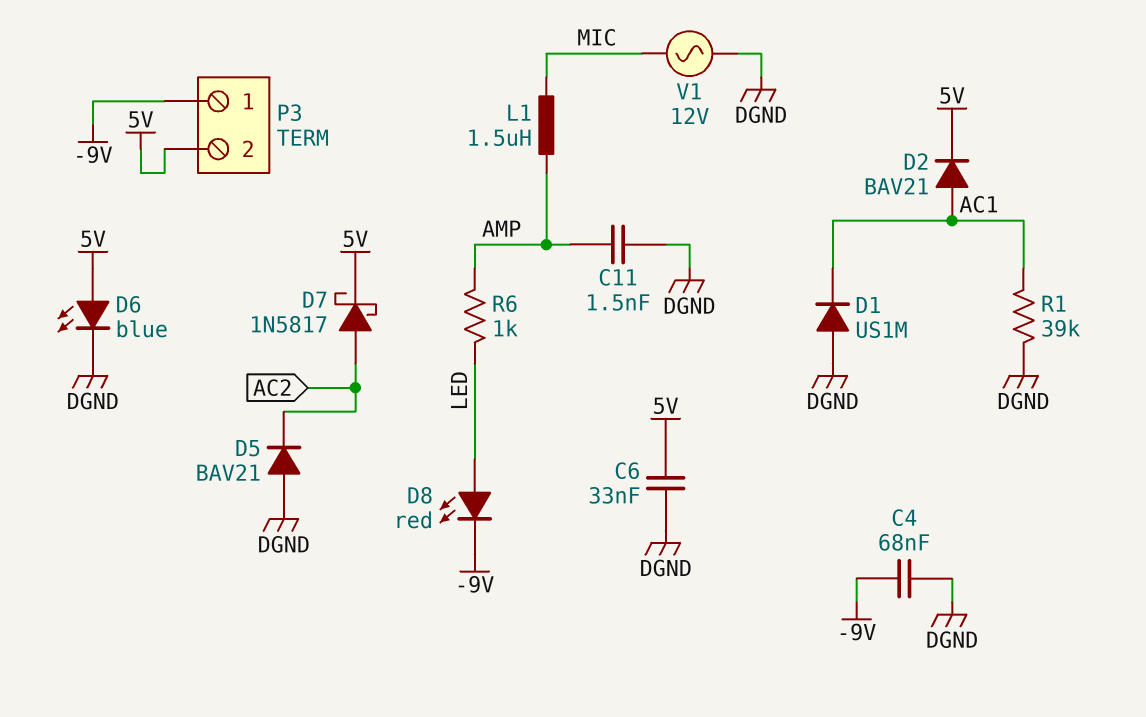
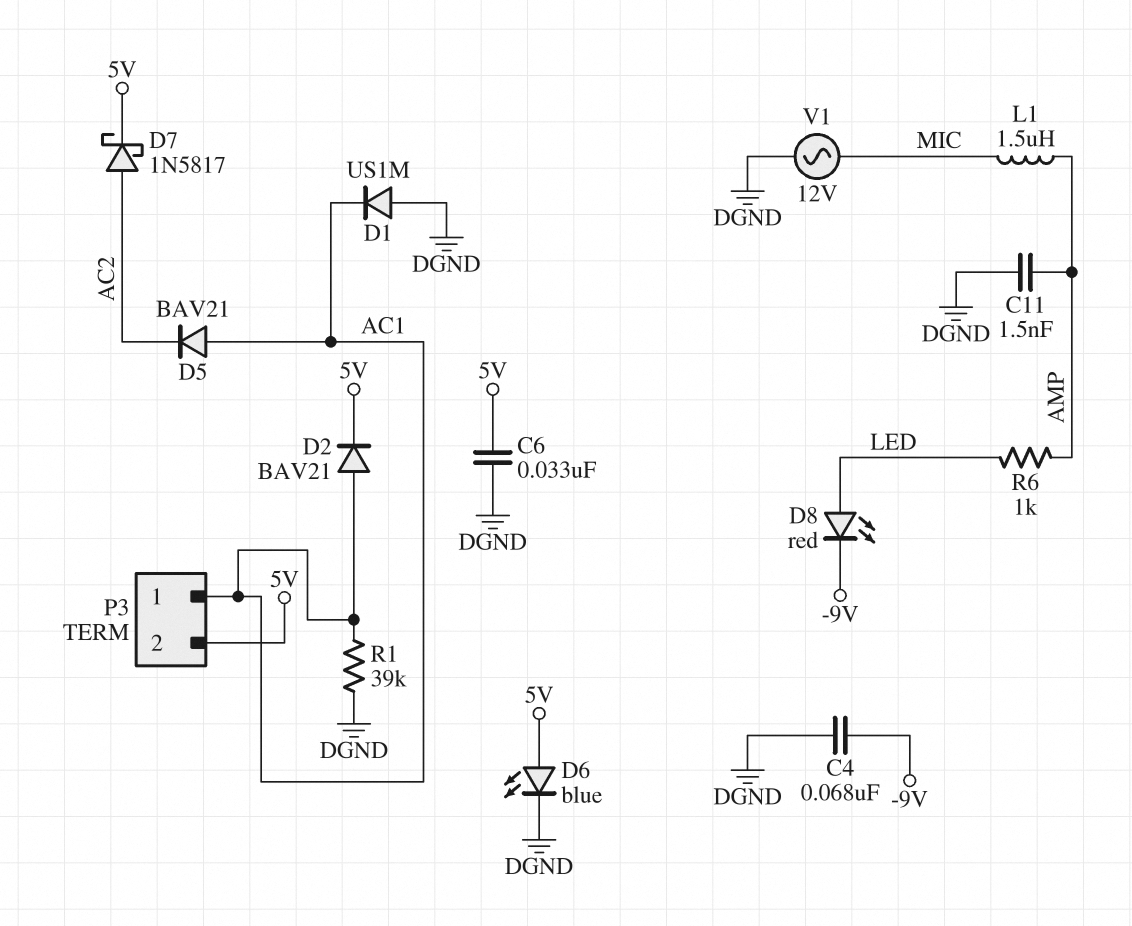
D5: diode BAV21 (A DGND, K AC2) -> diode BAV21 (A AC1, K AC2)
P3 pin 1: -9V -> AC1

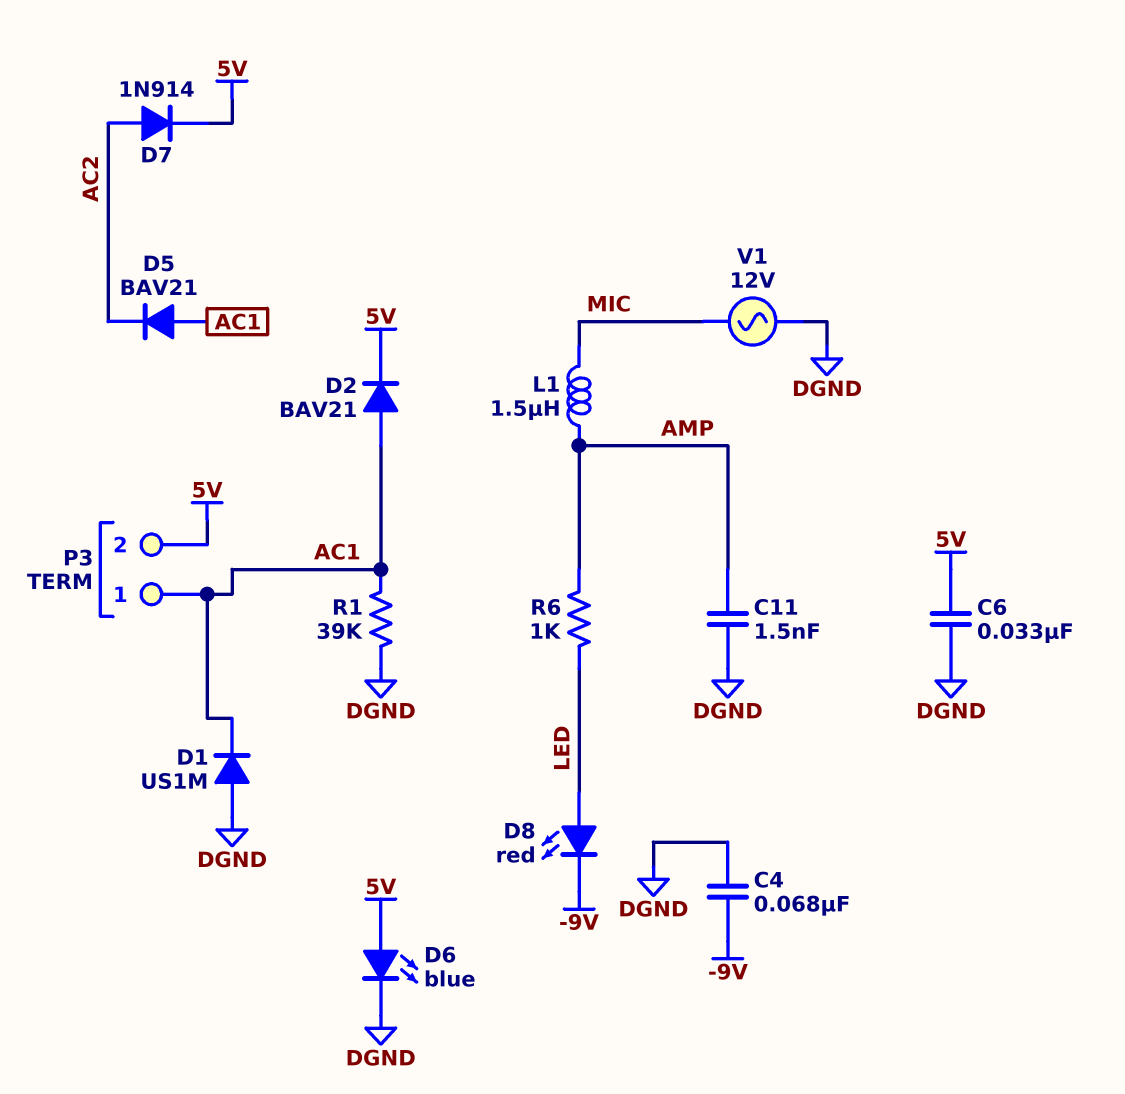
D7: schottky 1N5817 (A AC2, K 5V) -> diode 1N914 (A AC2, K 5V)

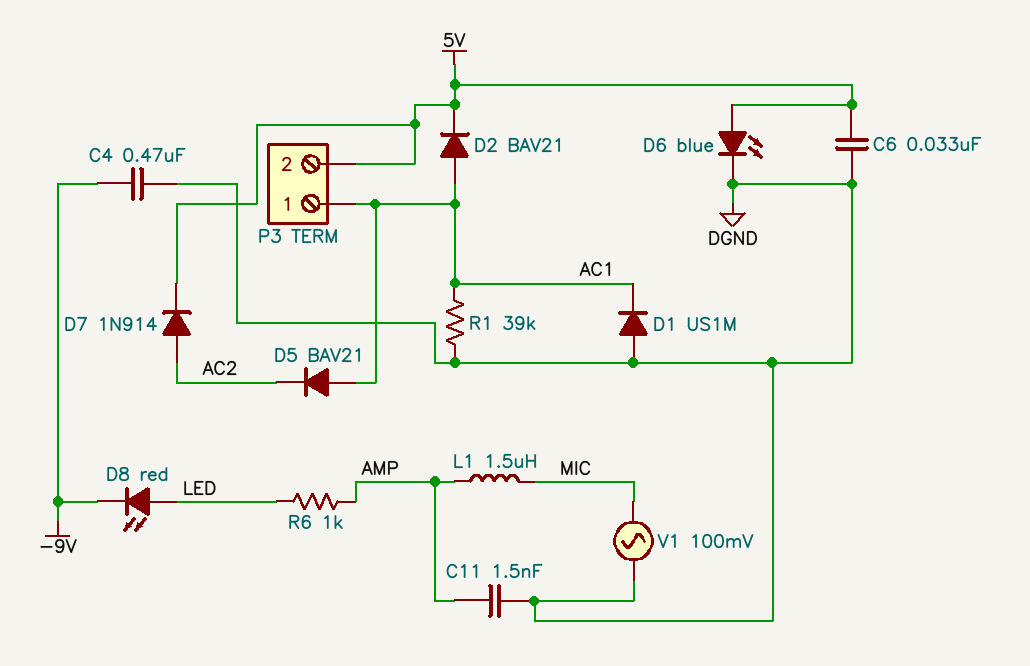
C4: 68nF (-9V, DGND) -> 470nF (-9V, DGND)
V1: AC 12V (DGND, MIC) -> AC 100mV (DGND, MIC)

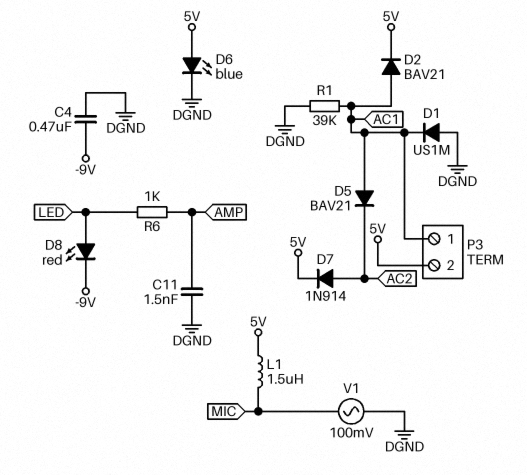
C6: 33nF (5V, DGND) -> none
L1: 1.5uH (AMP, MIC) -> 1.5uH (5V, MIC)

